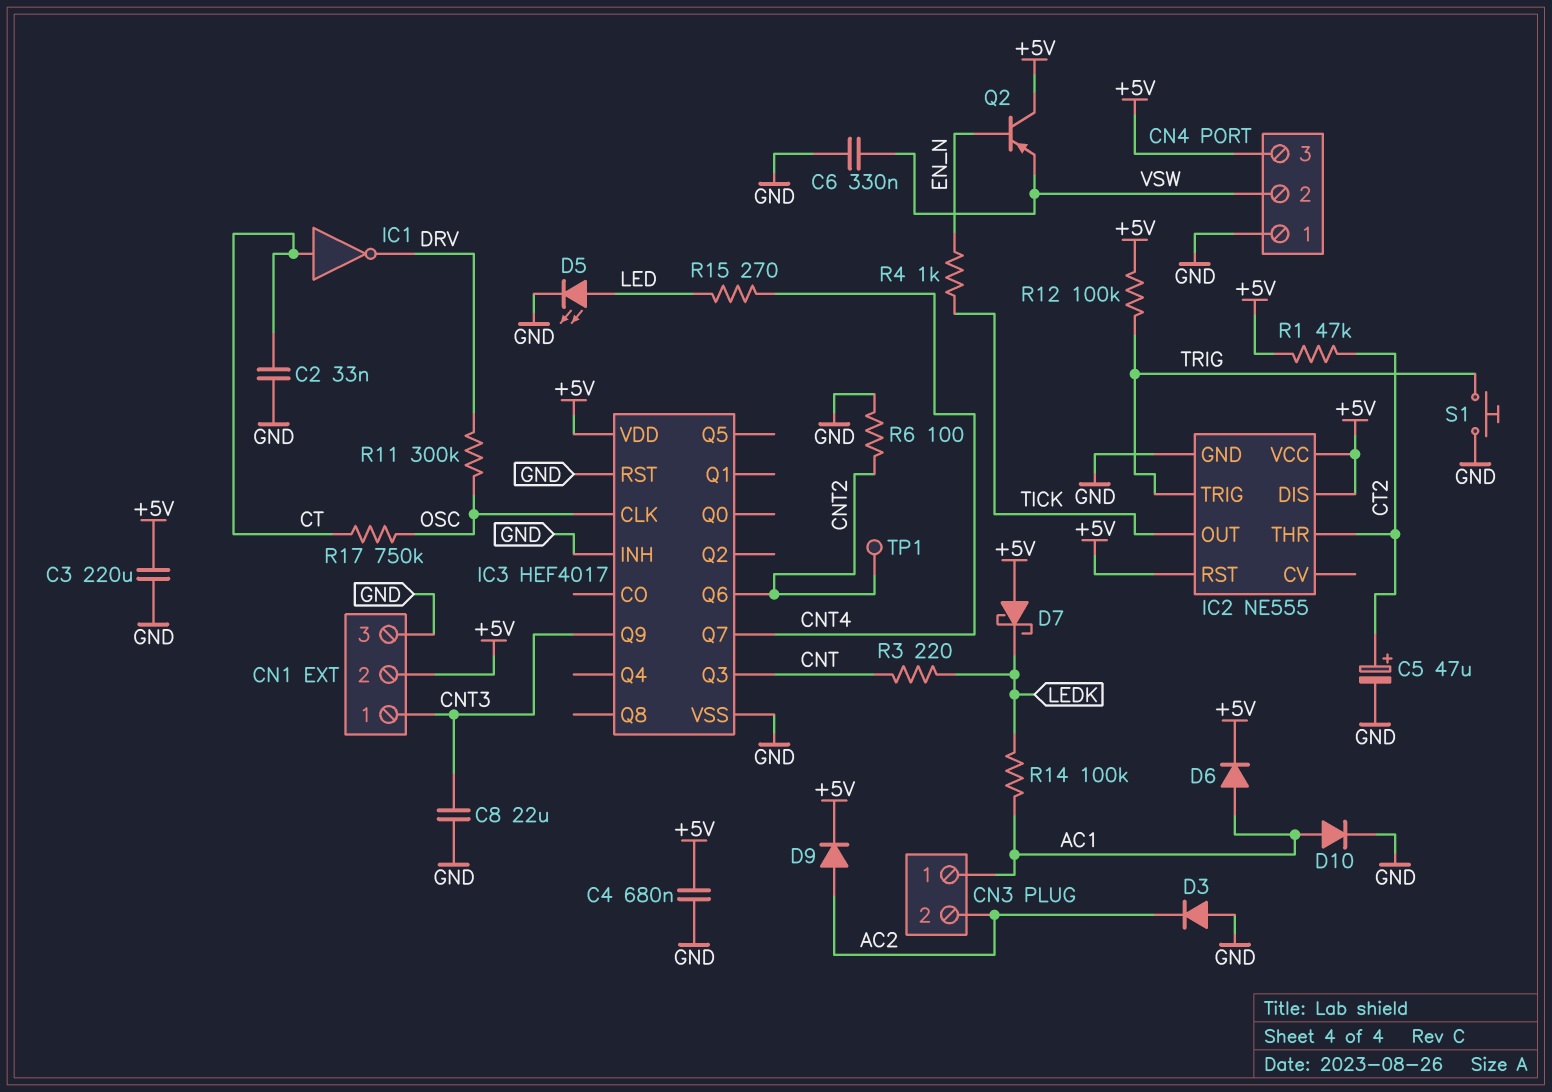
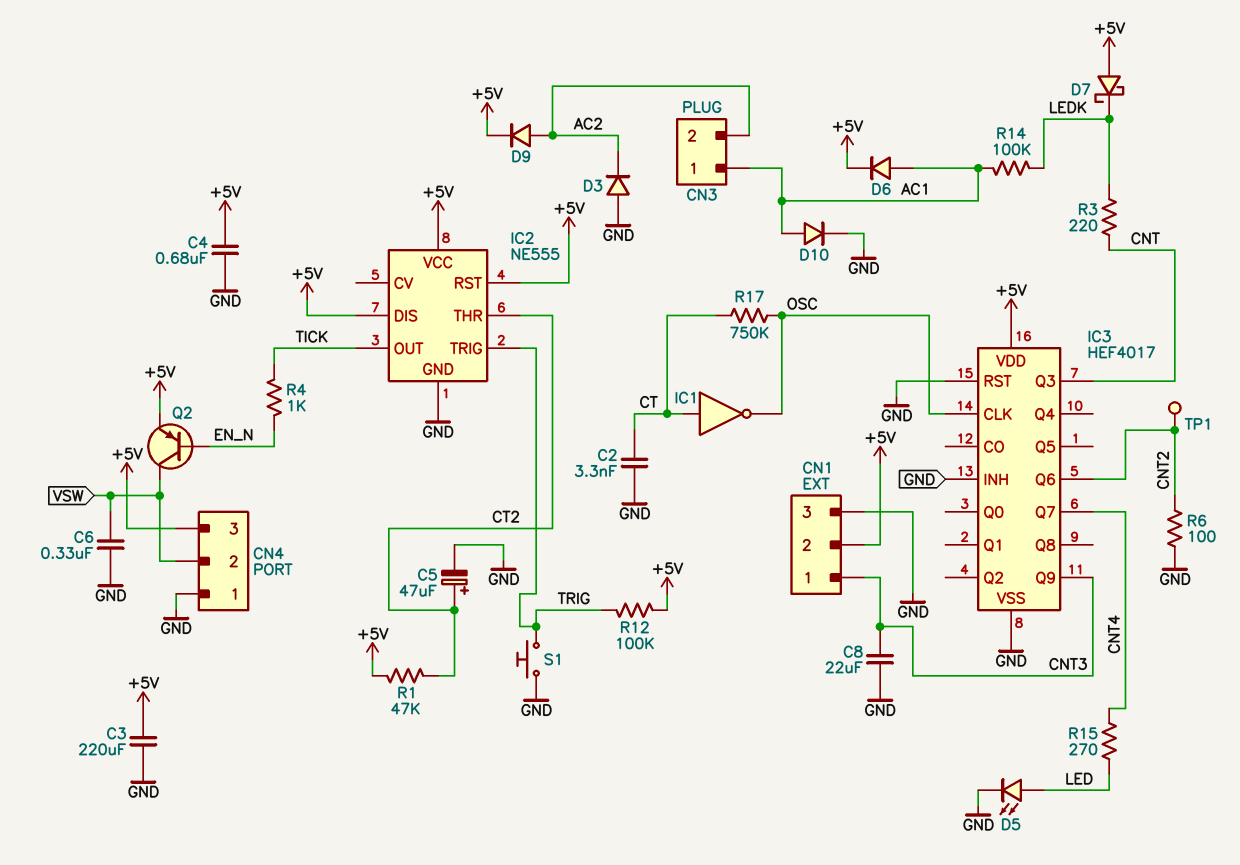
C2: 33nF (CT, GND) -> 3.3nF (CT, GND)
IC1: NOT (in CT, out DRV) -> NOT (in CT, out OSC)
Q2: PNP (B EN_N, C +5V, E VSW) -> PNP (B EN_N, C VSW, E +5V)
R11: 300k (DRV, OSC) -> none

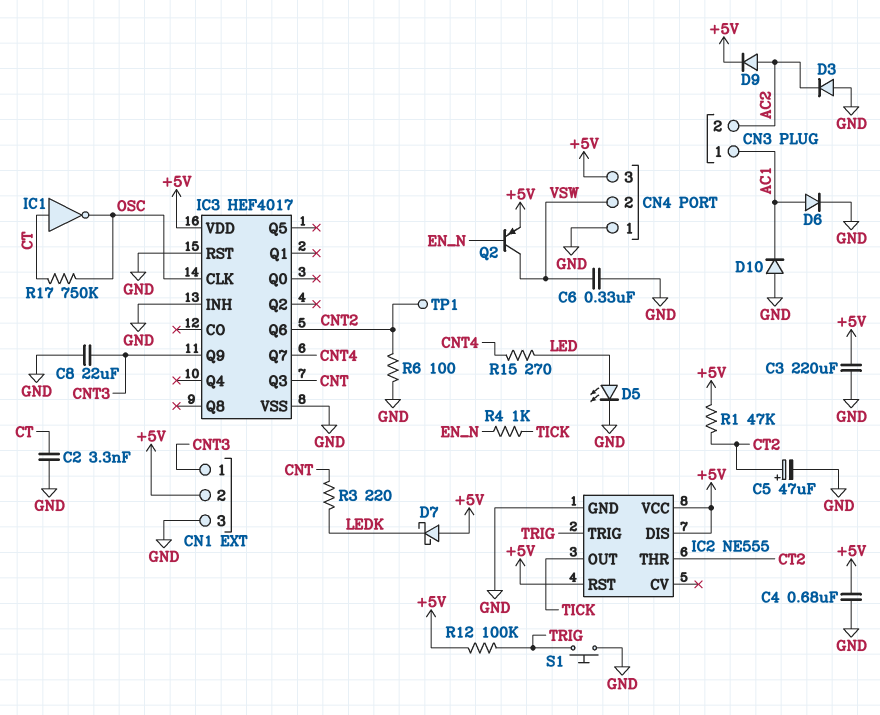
D6: diode (A AC1, K +5V) -> diode (A AC1, K GND)
D10: diode (A AC1, K GND) -> diode (A GND, K AC1)
R14: 100k (AC1, LEDK) -> none

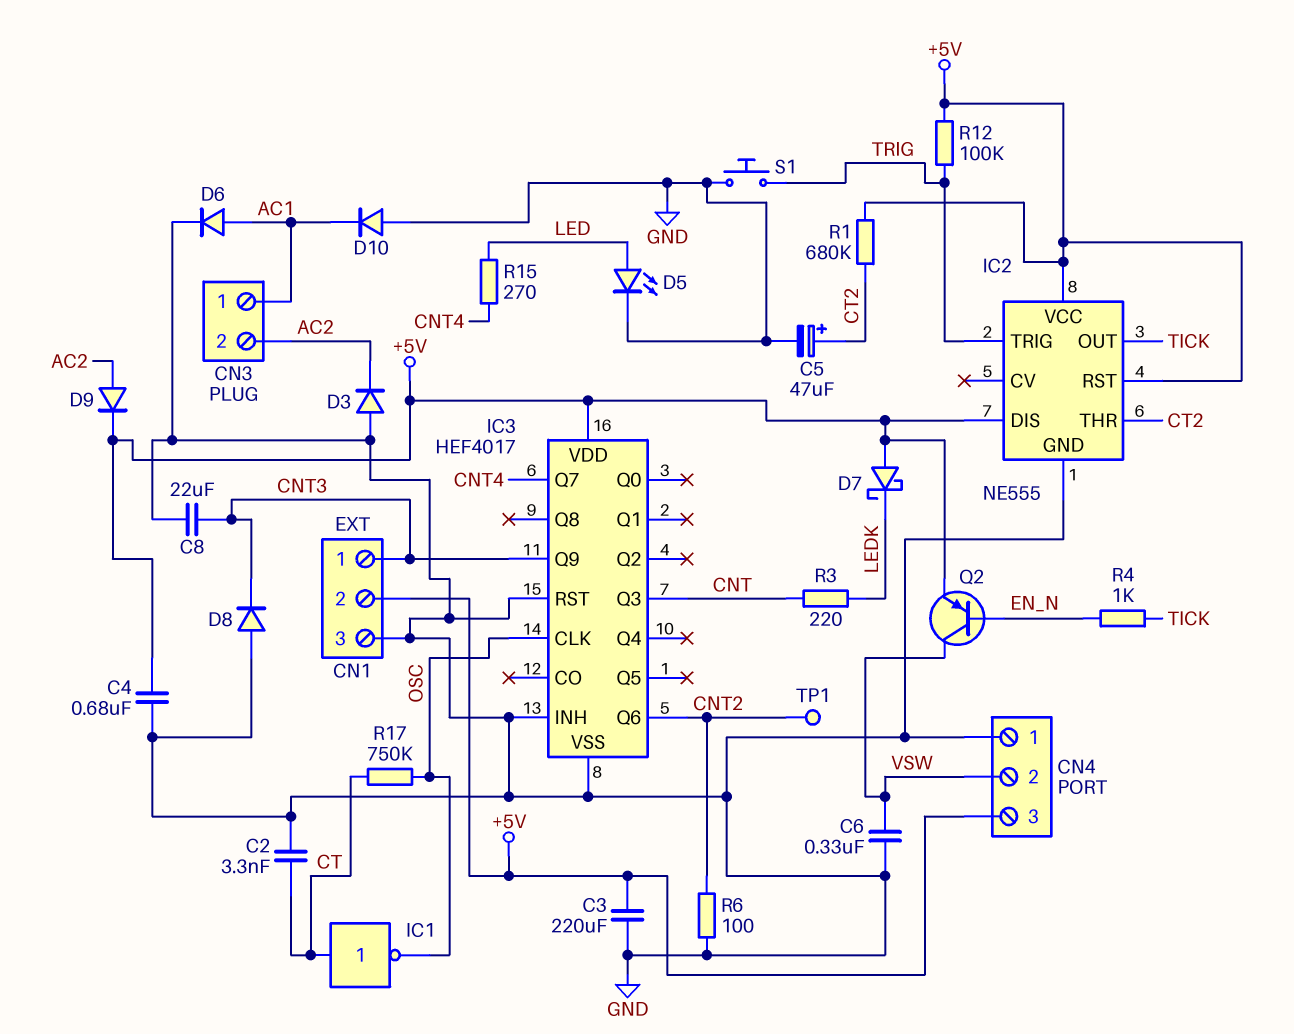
D8: none -> diode (A GND, K CNT3)
R1: 47k (+5V, CT2) -> 680k (+5V, CT2)

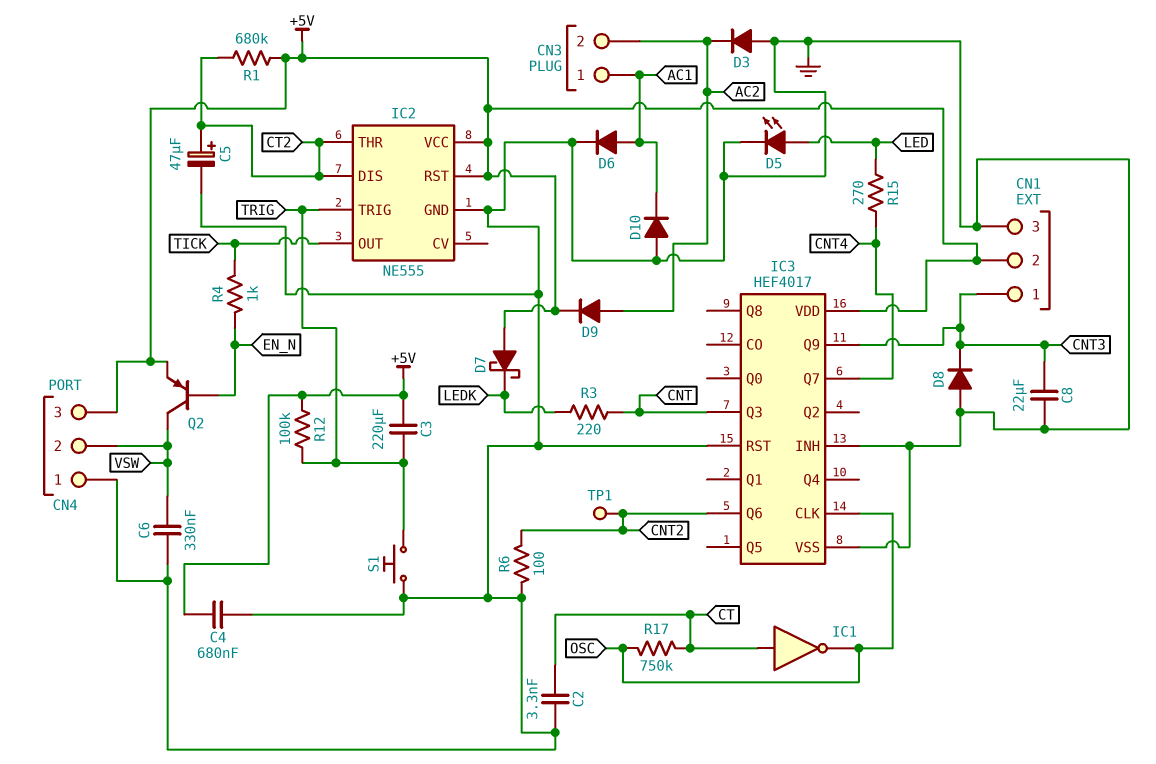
C3: 220uF (+5V, GND) -> 220uF (+5V, TRIG)
IC2 pin DIS: +5V -> CT2

